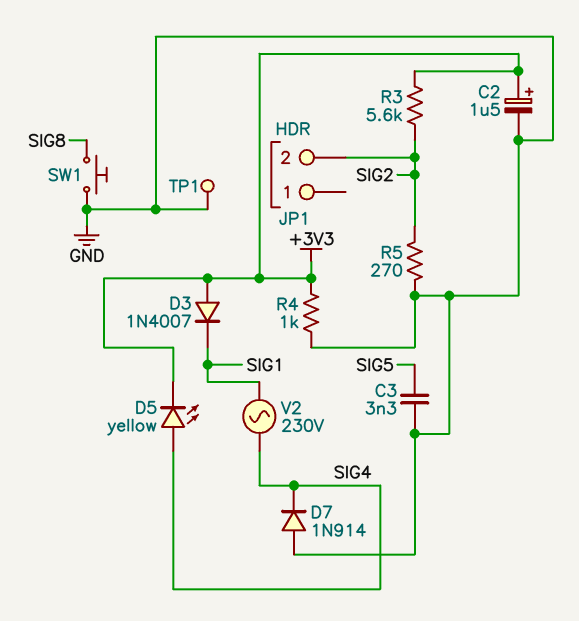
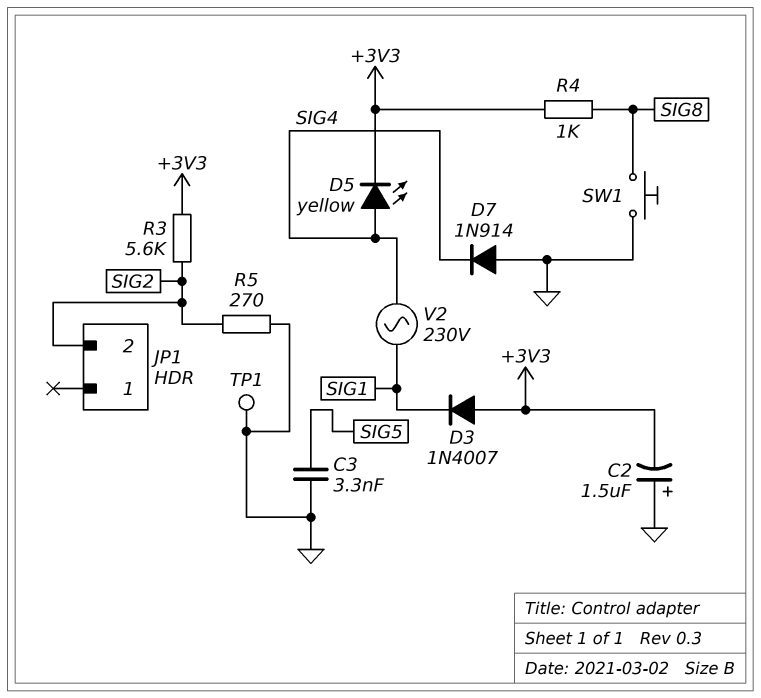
C2: 1.5uF (plus +3V3, minus GND) -> 1.5uF (plus GND, minus +3V3)
R4: 1k (+3V3, GND) -> 1k (+3V3, SIG8)

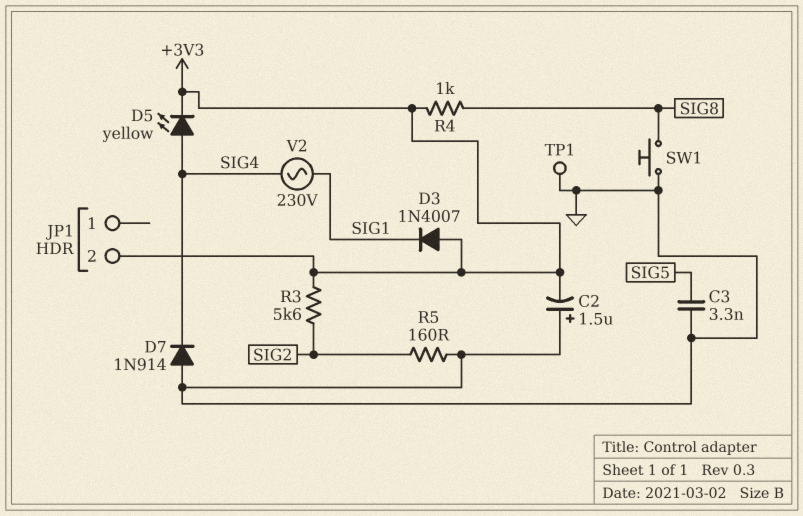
JP1 pin 2: SIG2 -> +3V3
R5: 270 (GND, SIG2) -> 160 (GND, SIG2)

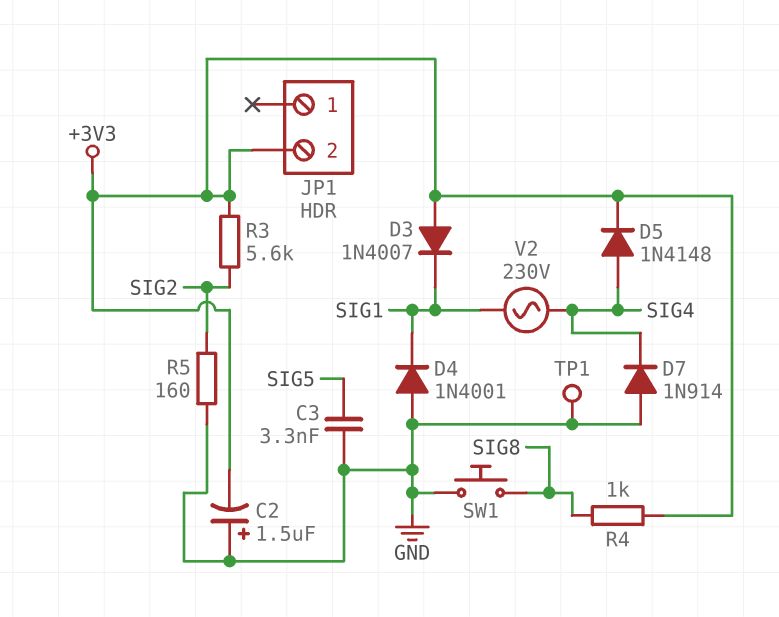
D4: none -> diode 1N4001 (A GND, K SIG1)
D5: LED yellow (A SIG4, K +3V3) -> diode 1N4148 (A SIG4, K +3V3)

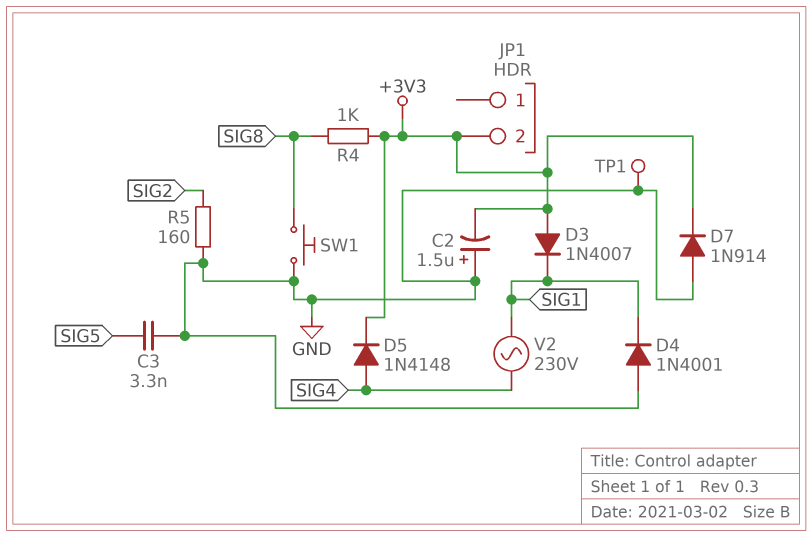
D7: diode 1N914 (A GND, K SIG4) -> diode 1N914 (A GND, K +3V3)
R3: 5.6k (+3V3, SIG2) -> none

